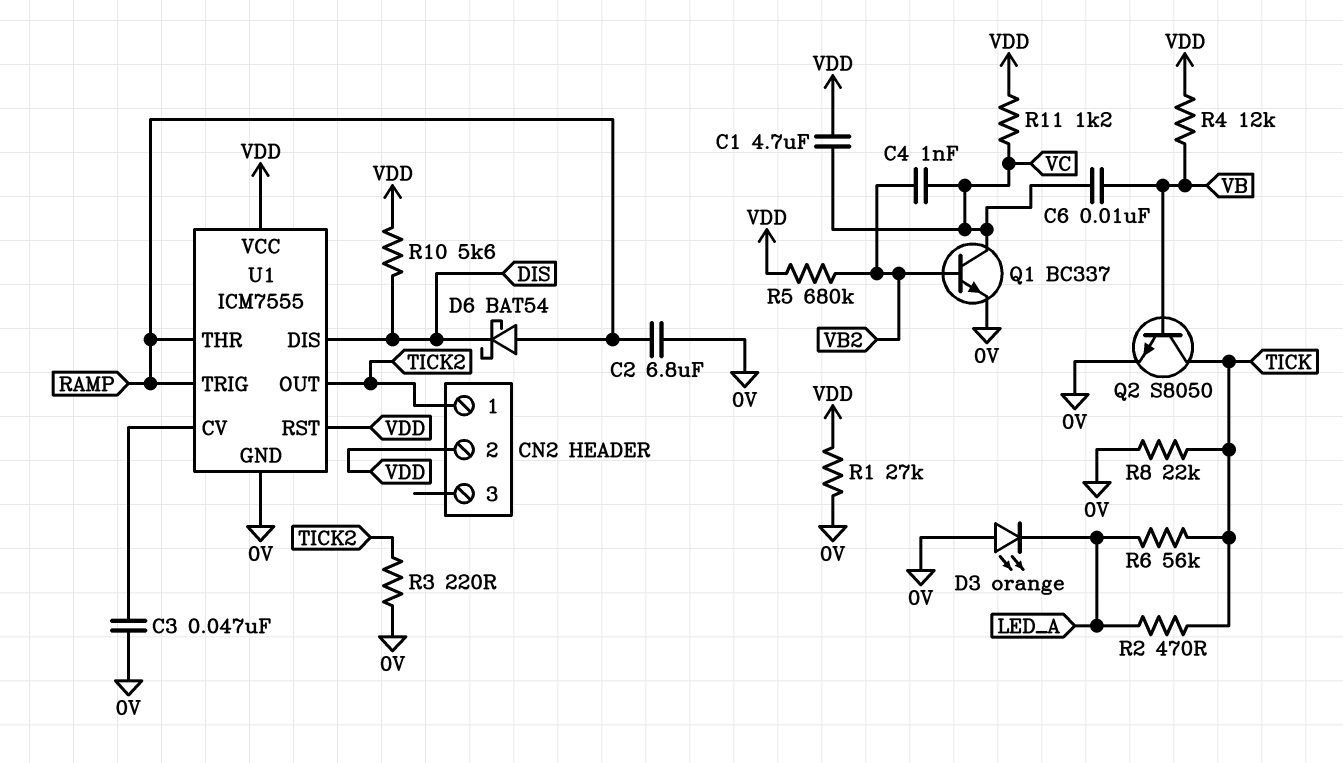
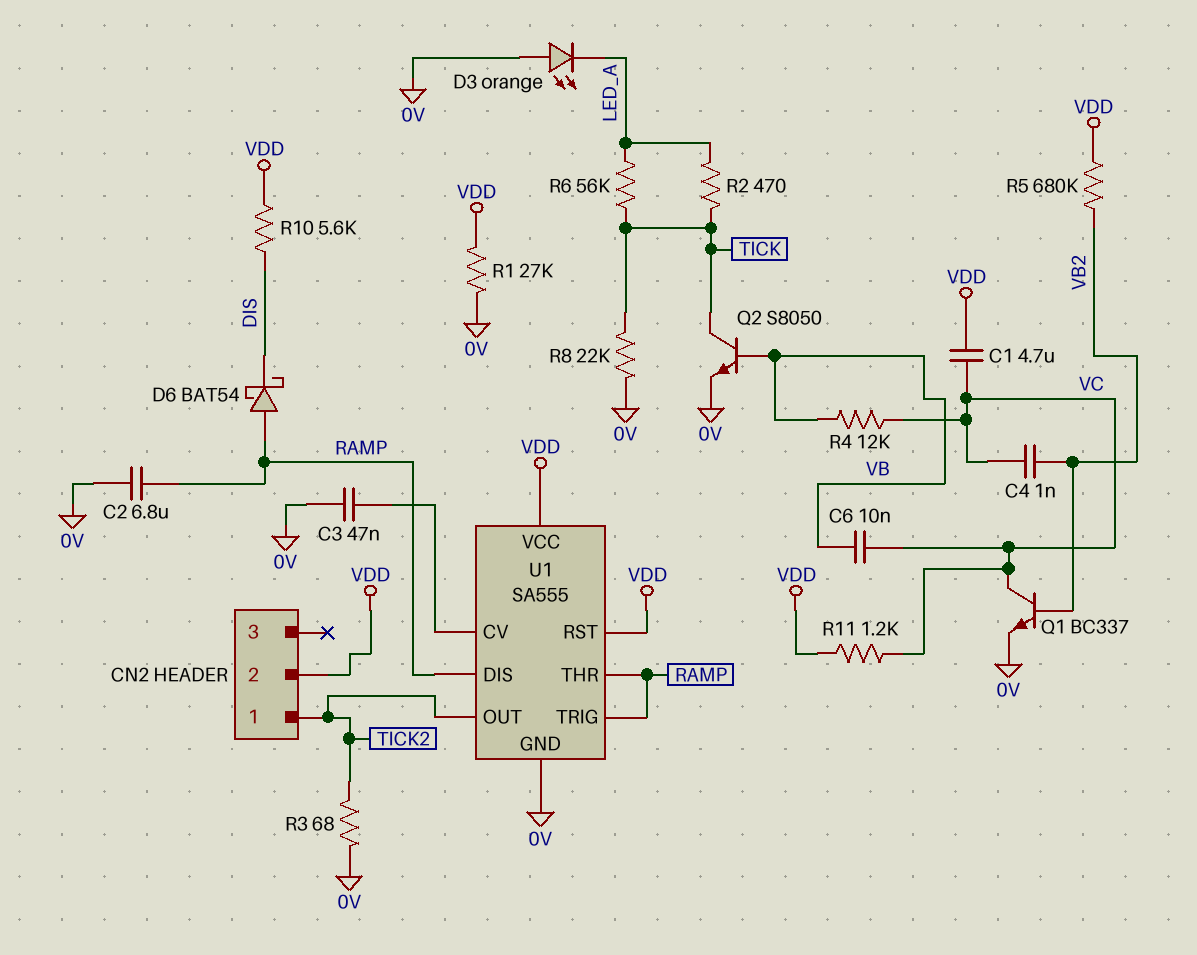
R3: 220 (0V, TICK2) -> 68 (0V, TICK2)
R4: 12k (VB, VDD) -> 12k (VB, VC)
U1: ICM7555 -> SA555
U1 pin DIS: DIS -> RAMP

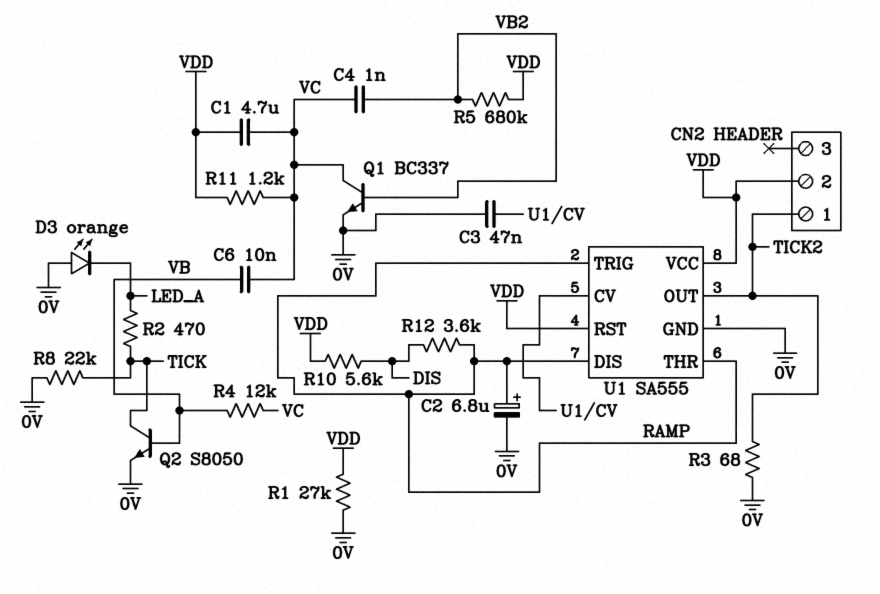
C2: 6.8uF (0V, RAMP) -> 6.8uF (plus RAMP, minus 0V)
D6: schottky BAT54 (A RAMP, K DIS) -> none
R6: 56k (LED_A, TICK) -> none
R12: none -> 3.6k (DIS, RAMP)

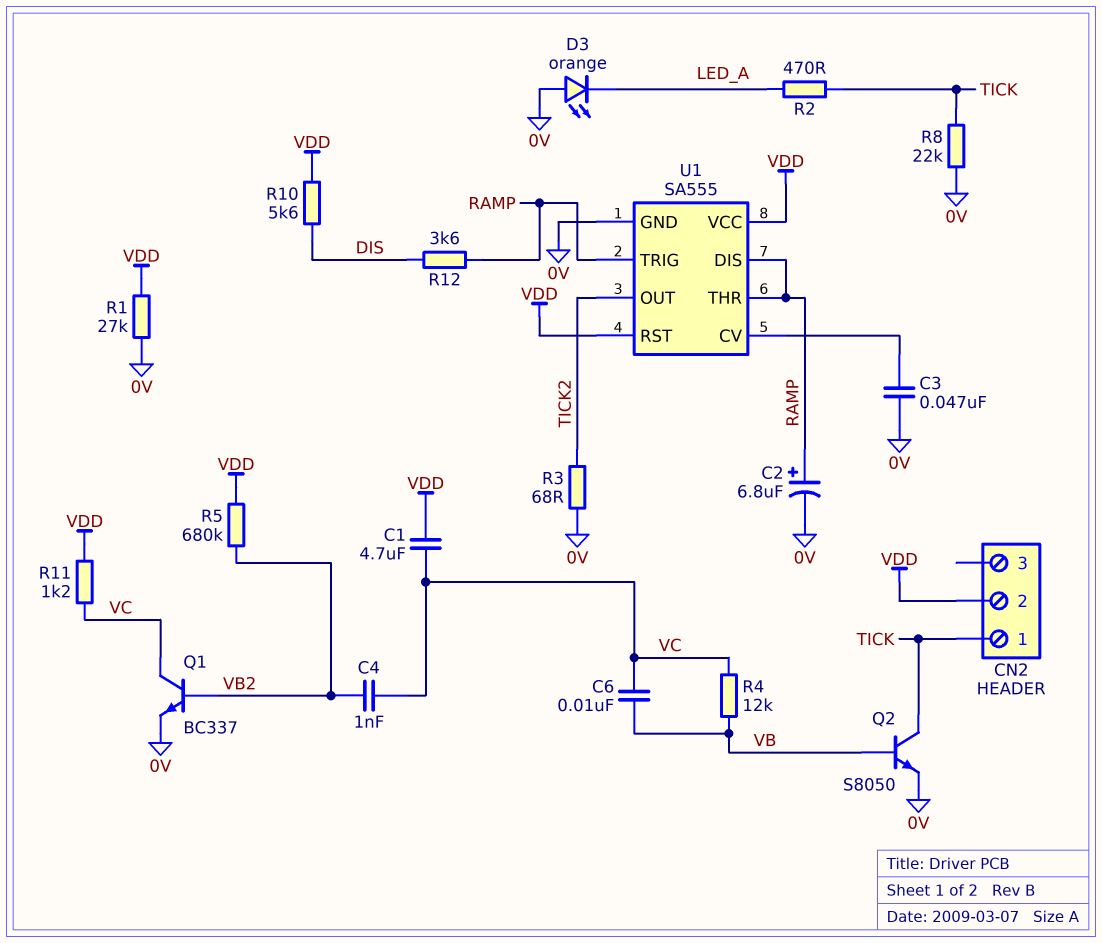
CN2 pin 1: TICK2 -> TICK

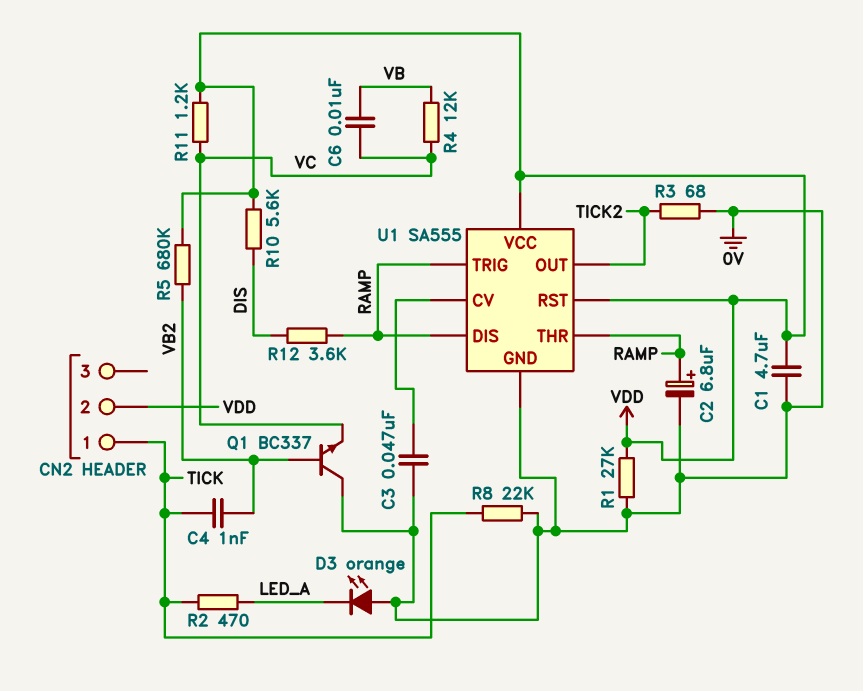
C1: 4.7uF (VC, VDD) -> 4.7uF (0V, VDD)
C4: 1nF (VB2, VC) -> 1nF (TICK, VB2)
Q1: NPN BC337 (B VB2, C VC, E 0V) -> NPN BC337 (B VB2, C 0V, E VC)
Q2: NPN S8050 (B VB, C TICK, E 0V) -> none

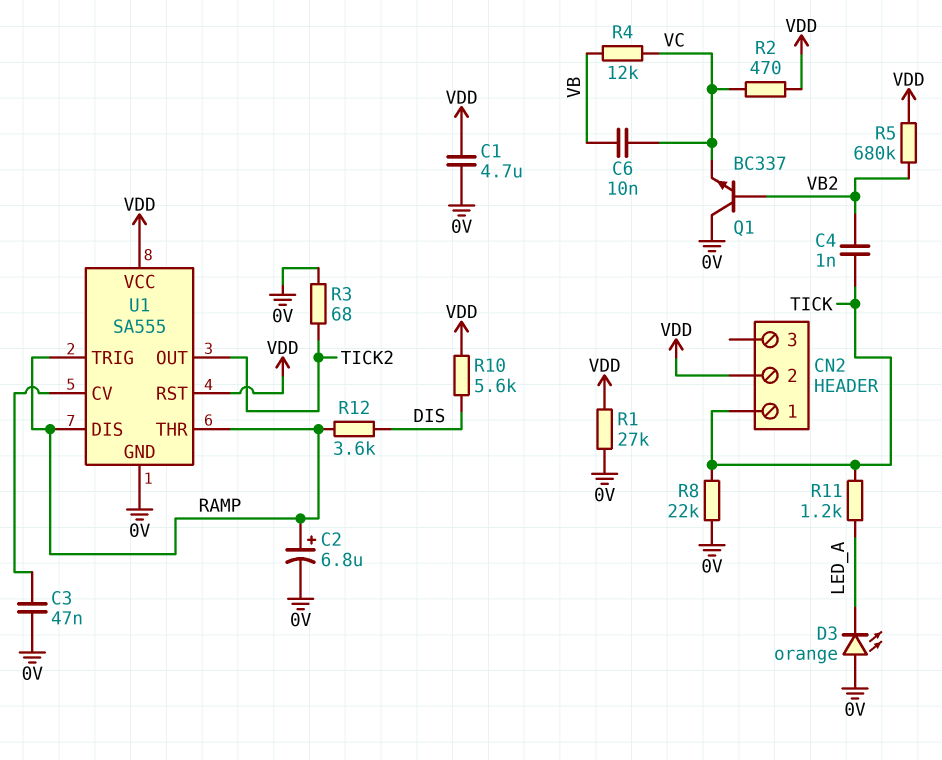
R2: 470 (LED_A, TICK) -> 470 (VC, VDD)
R11: 1.2k (VC, VDD) -> 1.2k (LED_A, TICK)

